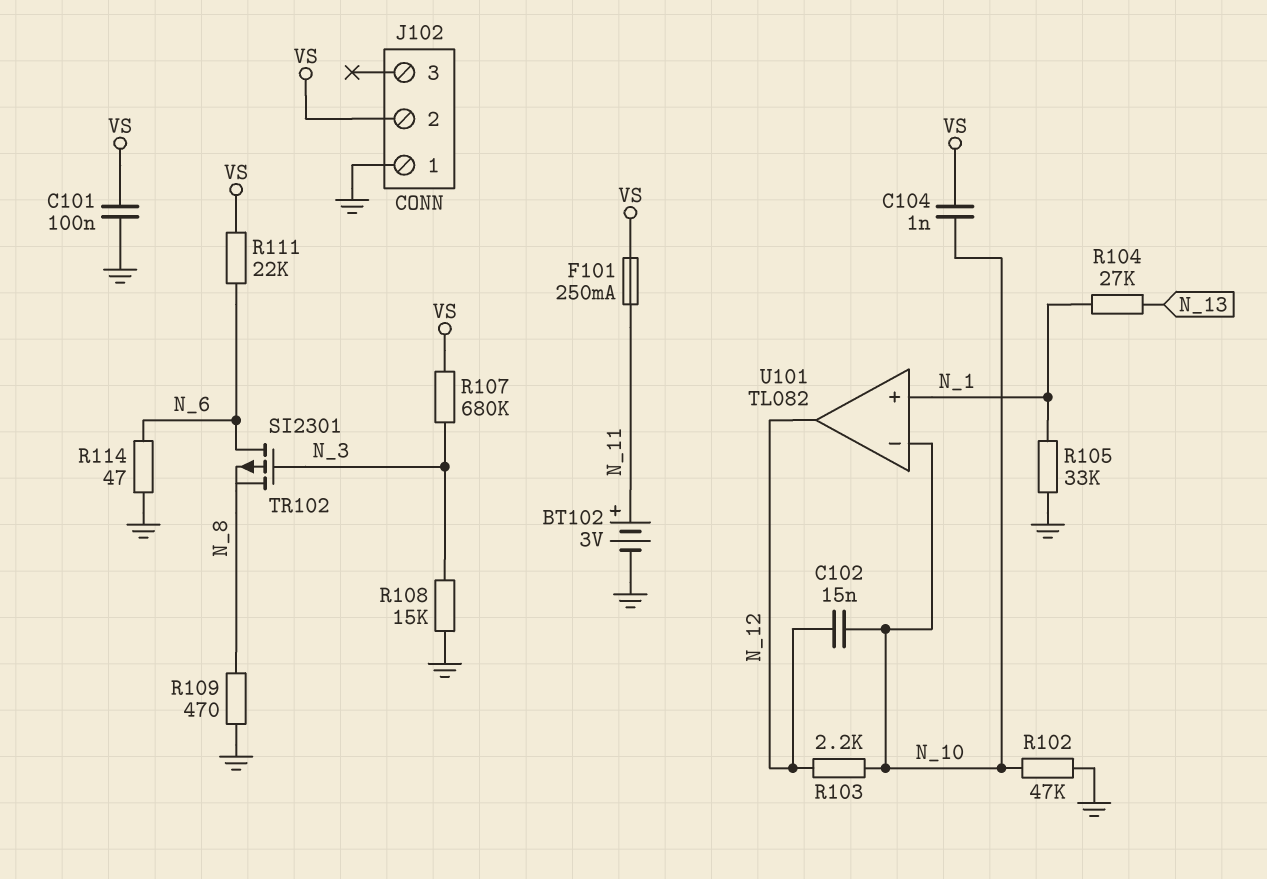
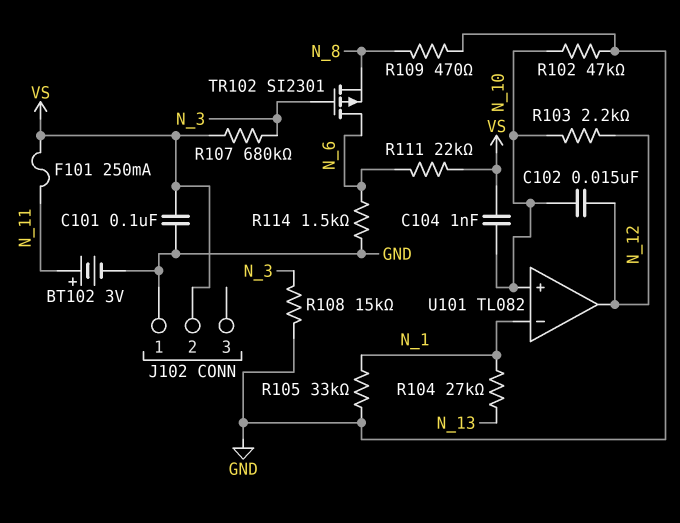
R114: 47 (GND, N_6) -> 1.5k (GND, N_6)
U101 pin in+: N_1 -> N_10
U101 pin in-: N_10 -> N_1

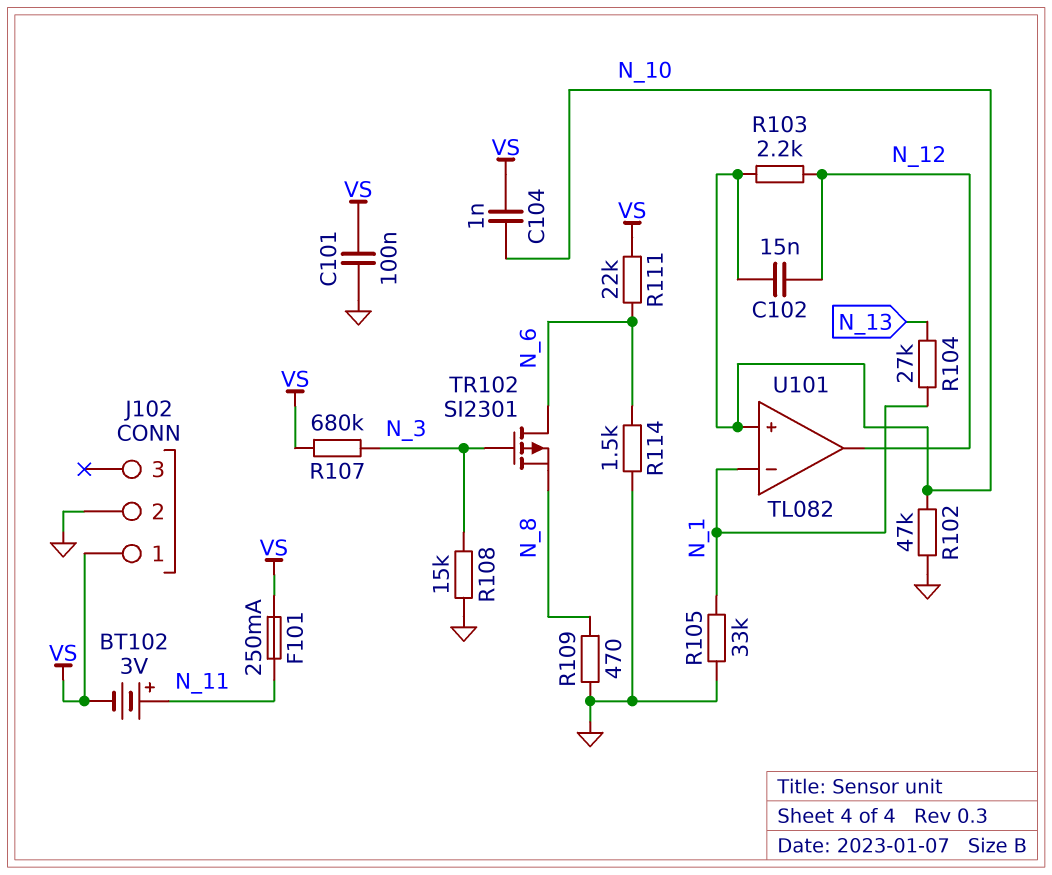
BT102: 3V (plus N_11, minus GND) -> 3V (plus N_11, minus VS)
J102 pin 1: GND -> VS
J102 pin 2: VS -> GND

